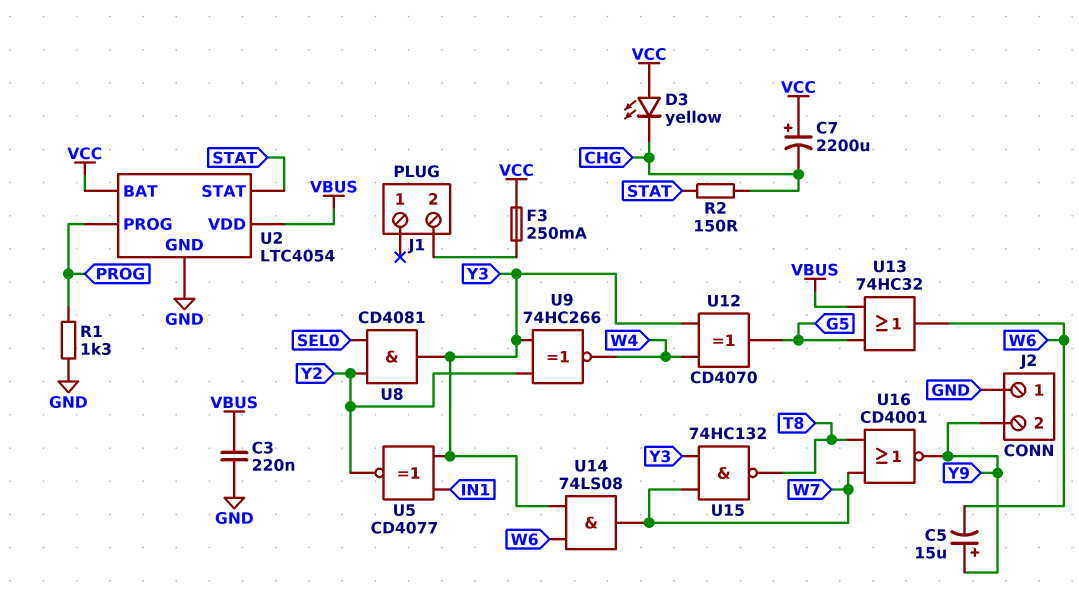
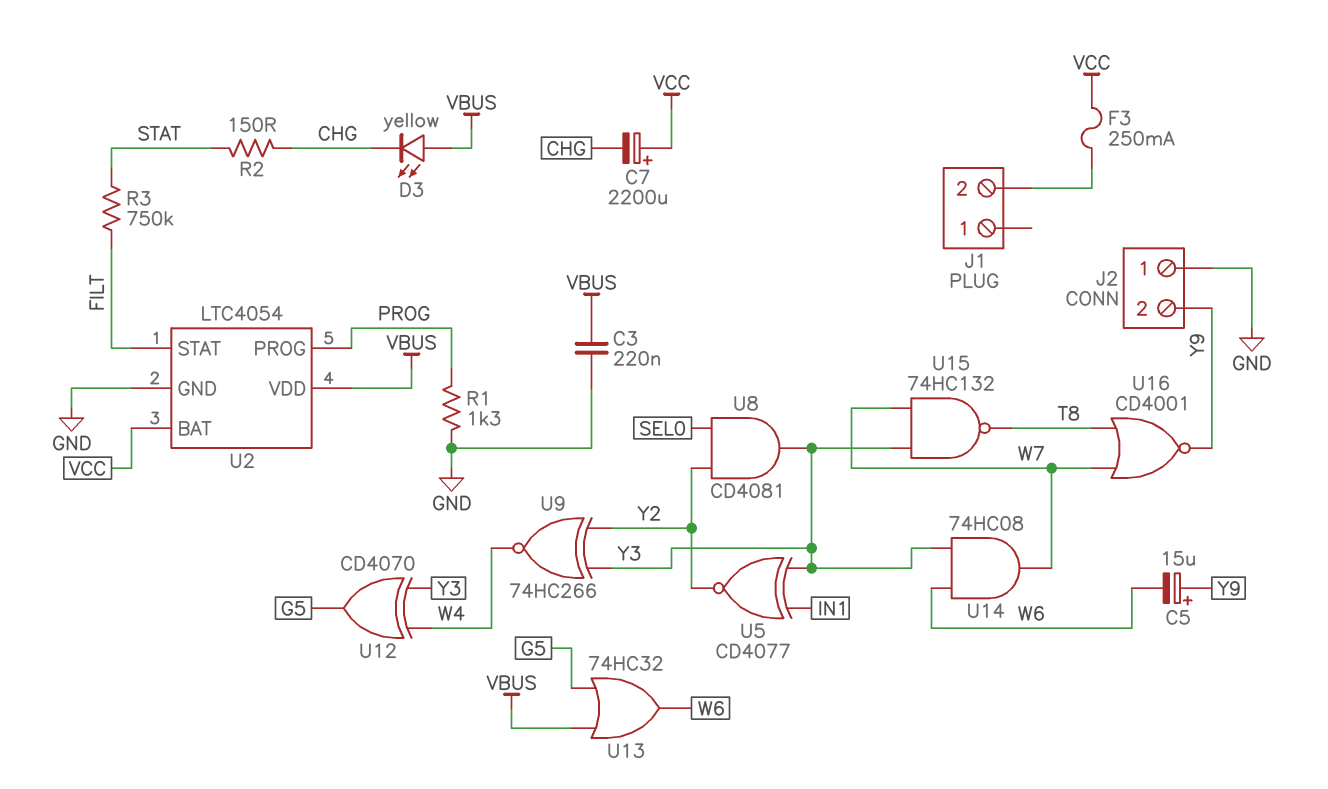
D3: LED yellow (A VCC, K CHG) -> LED yellow (A VBUS, K CHG)
R3: none -> 750k (FILT, STAT)
U2 pin STAT: STAT -> FILT
U14: AND 74LS08 (in W6, in Y3, out W7) -> AND 74HC08 (in W6, in Y3, out W7)

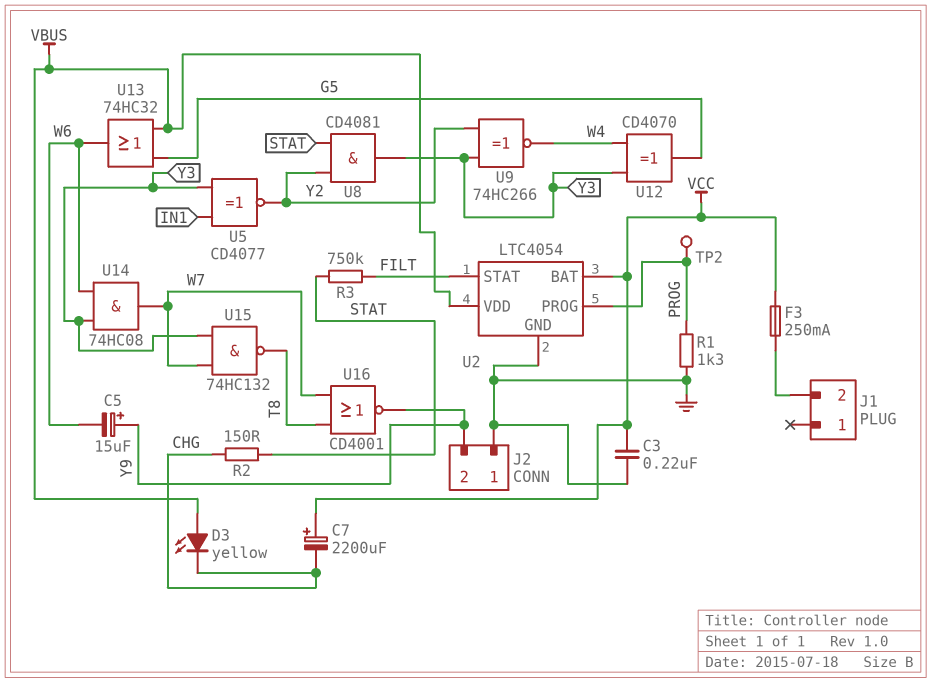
C3: 220nF (GND, VBUS) -> 220nF (GND, VCC)
TP2: none -> test point (PROG)
U8: AND CD4081 (in SEL0, in Y2, out Y3) -> AND CD4081 (in STAT, in Y2, out Y3)

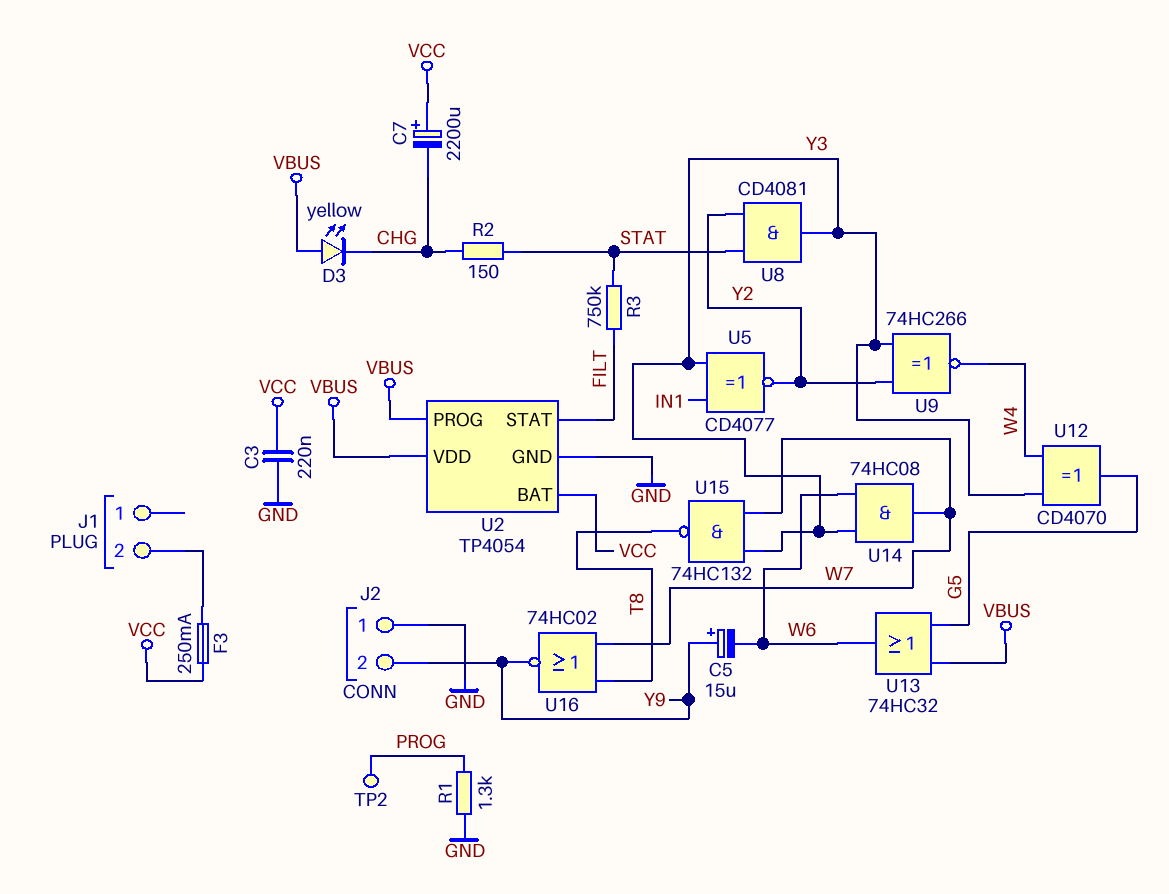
U2: LTC4054 -> TP4054
U2 pin PROG: PROG -> VBUS
U16: NOR CD4001 (in T8, in W7, out Y9) -> NOR 74HC02 (in T8, in W7, out Y9)

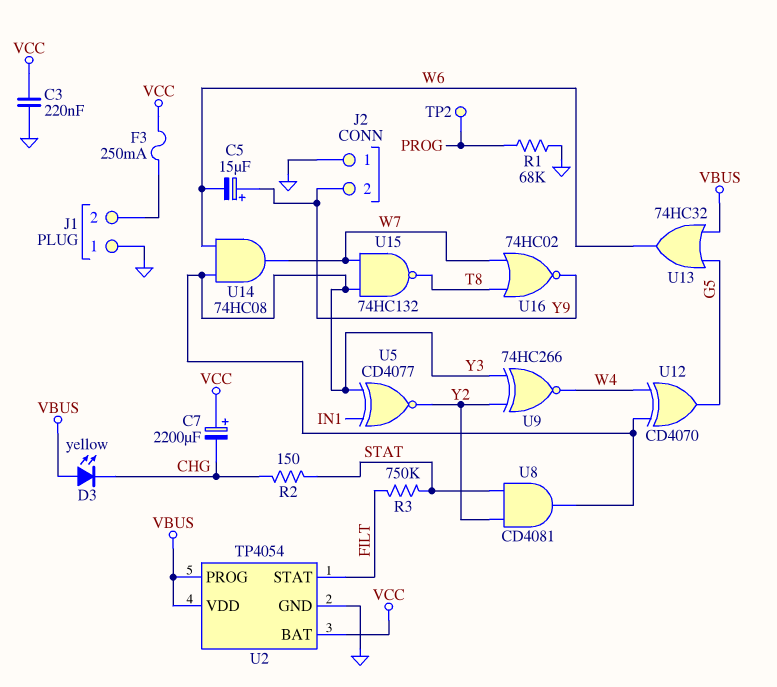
J1 pin 1: none -> GND
R1: 1.3k (GND, PROG) -> 68k (GND, PROG)

